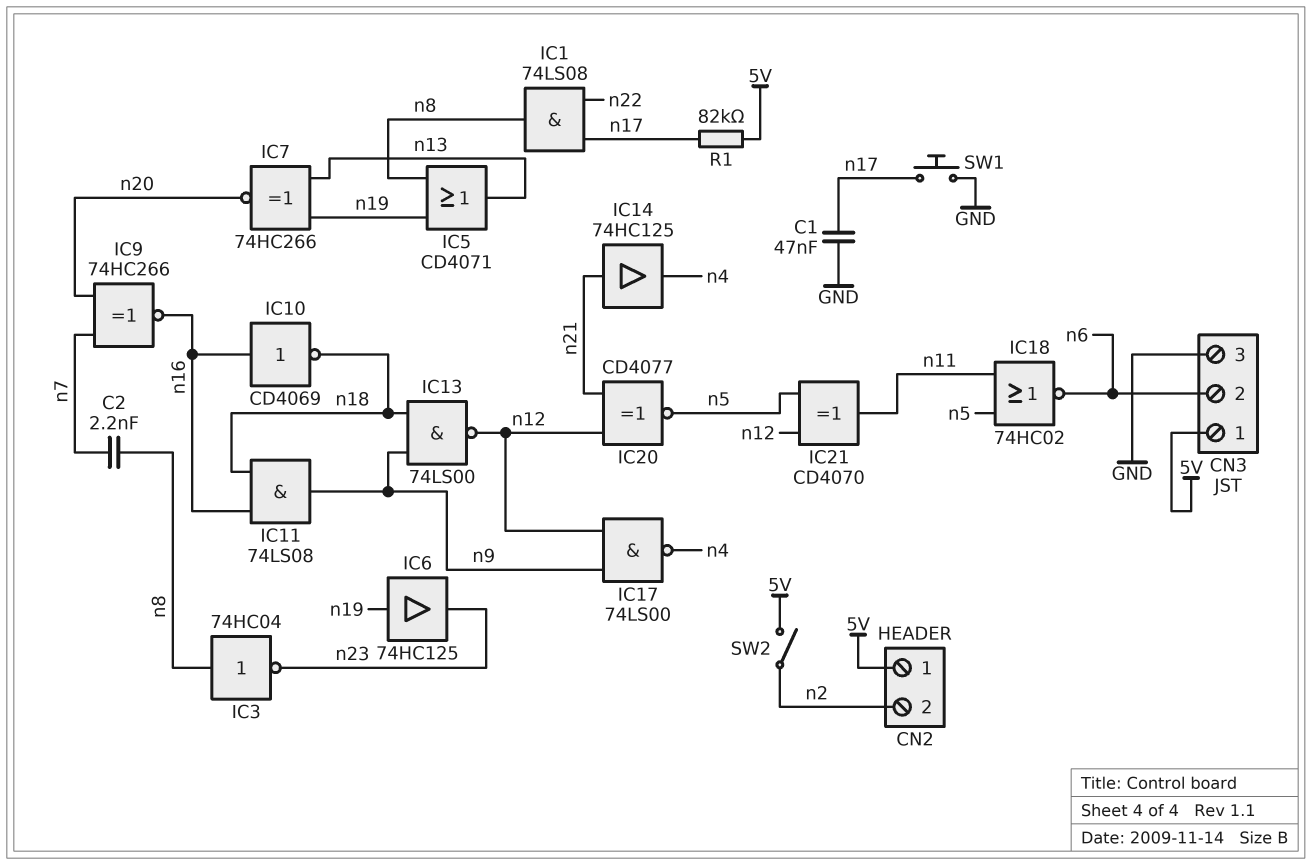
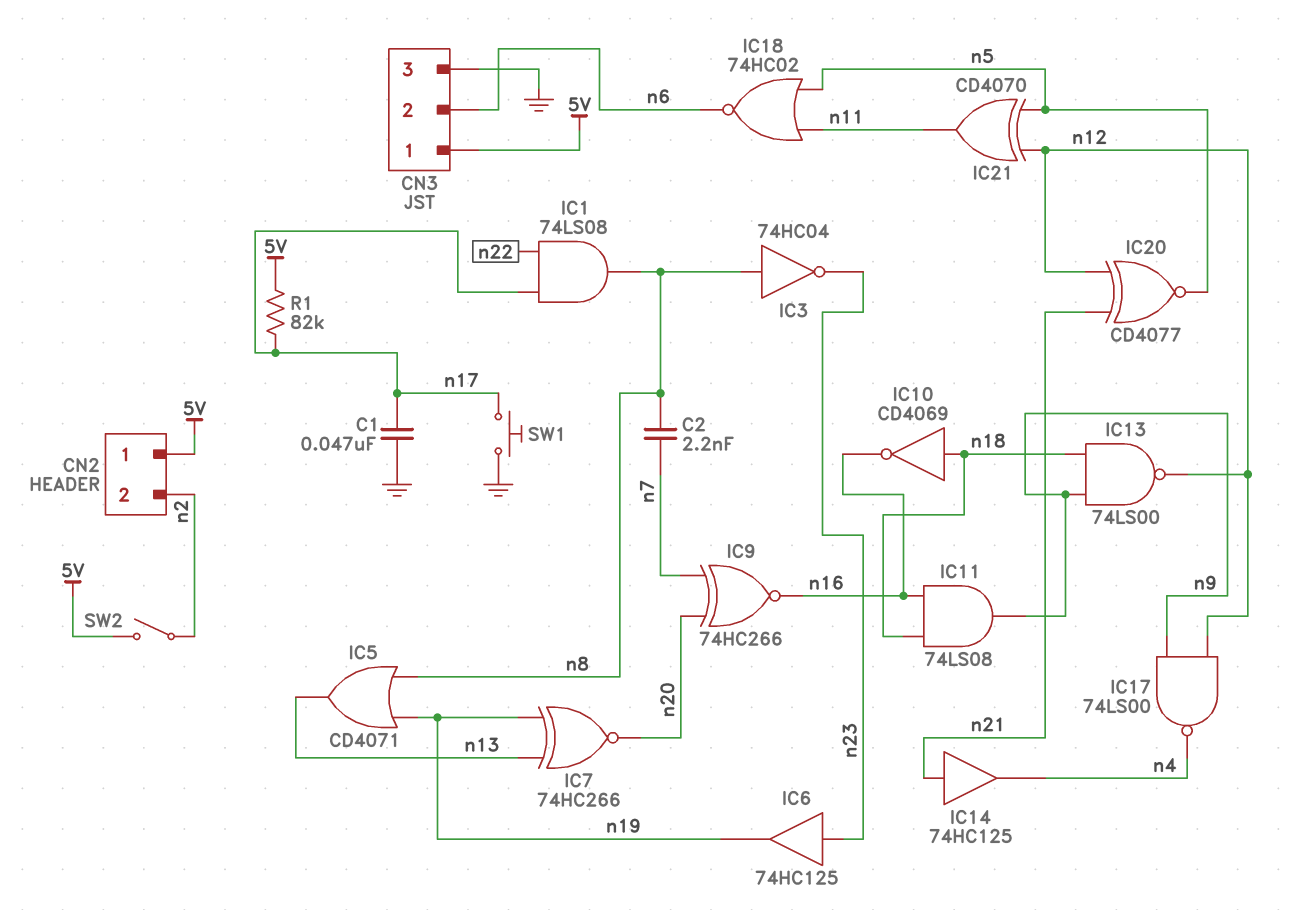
IC6: buffer 74HC125 (in n19, out n23) -> buffer 74HC125 (in n23, out n19)
IC10: NOT CD4069 (in n16, out n18) -> NOT CD4069 (in n18, out n16)

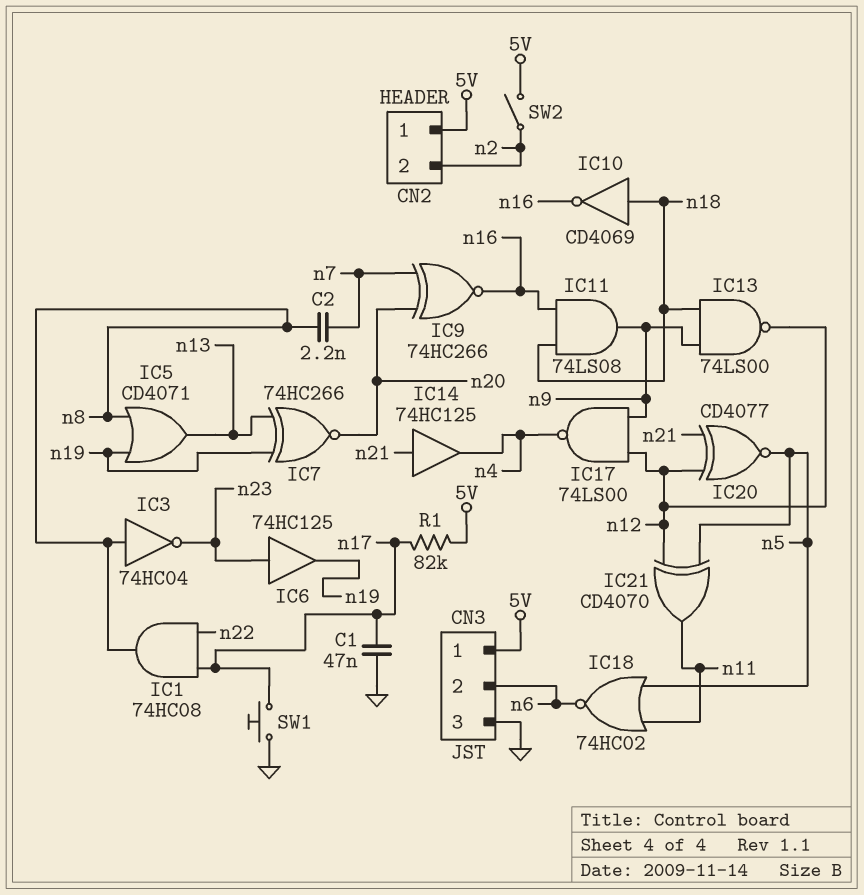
IC1: AND 74LS08 (in n17, in n22, out n8) -> AND 74HC08 (in n17, in n22, out n8)

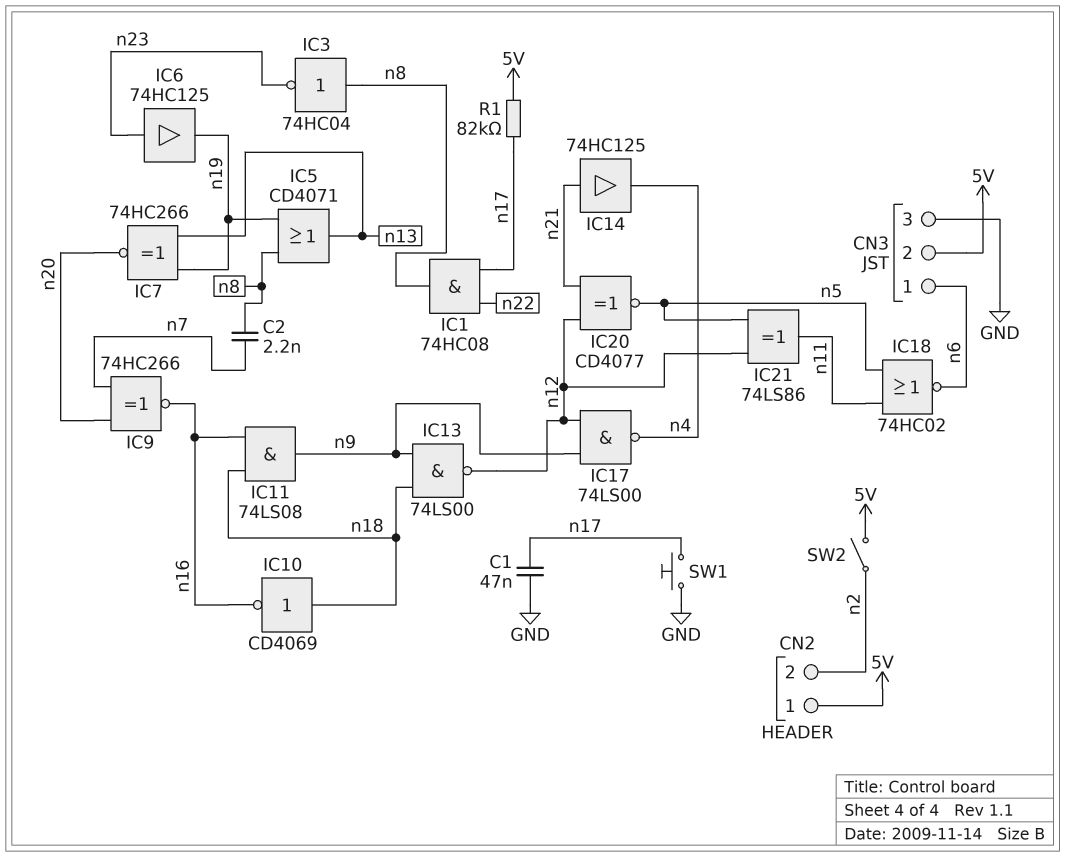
CN3 pin 1: 5V -> n6
CN3 pin 2: n6 -> 5V
IC21: XOR CD4070 (in n5, in n12, out n11) -> XOR 74LS86 (in n5, in n12, out n11)

